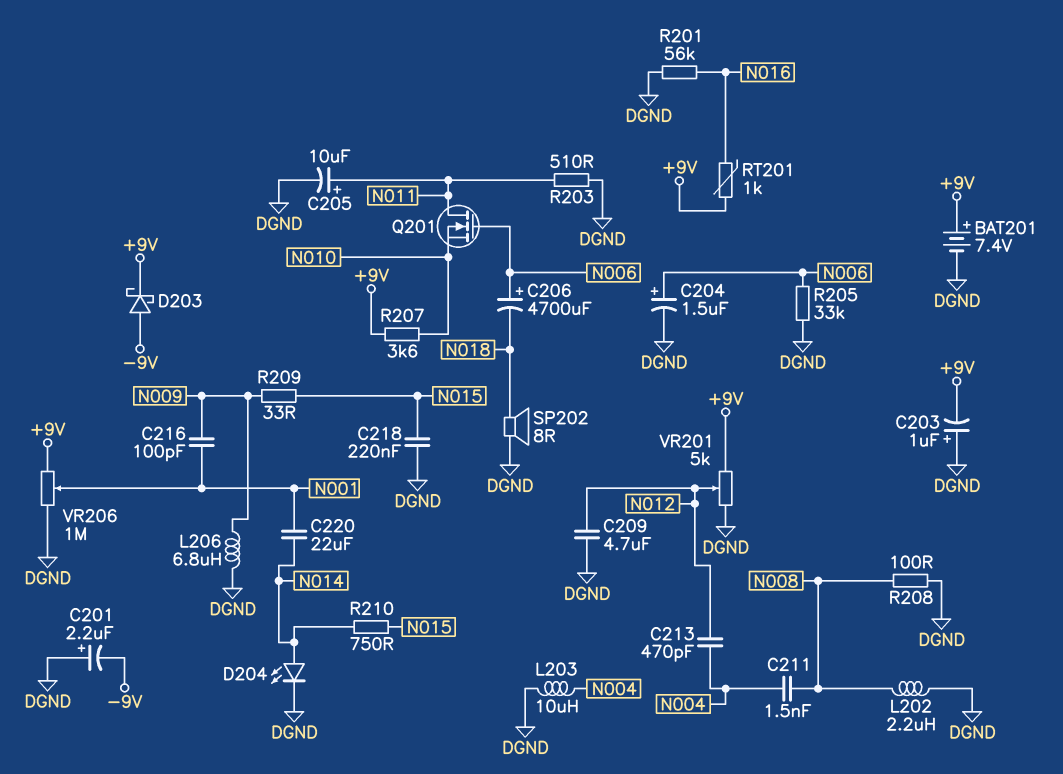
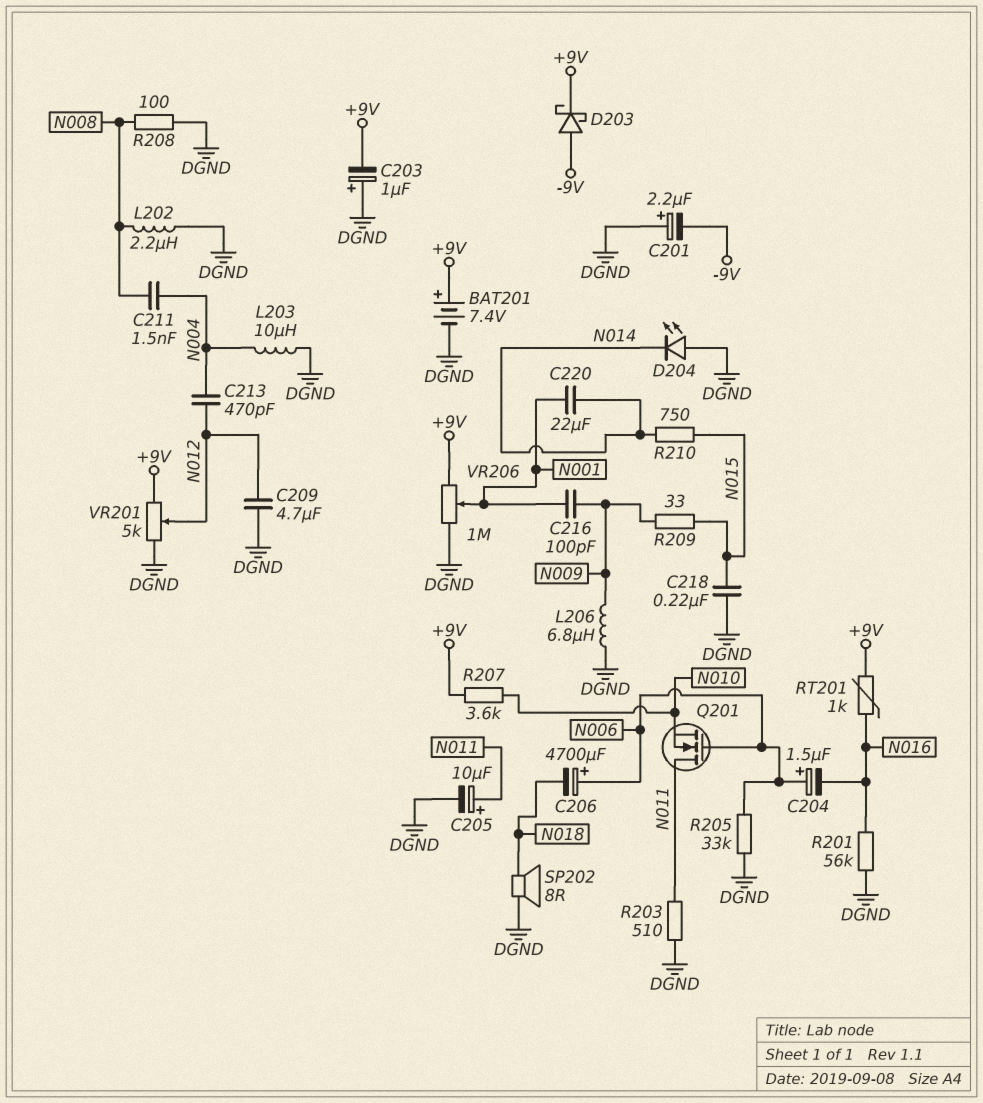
C204: 1.5uF (plus N006, minus DGND) -> 1.5uF (plus N006, minus N016)
D204: LED (A N014, K DGND) -> LED (A DGND, K N014)

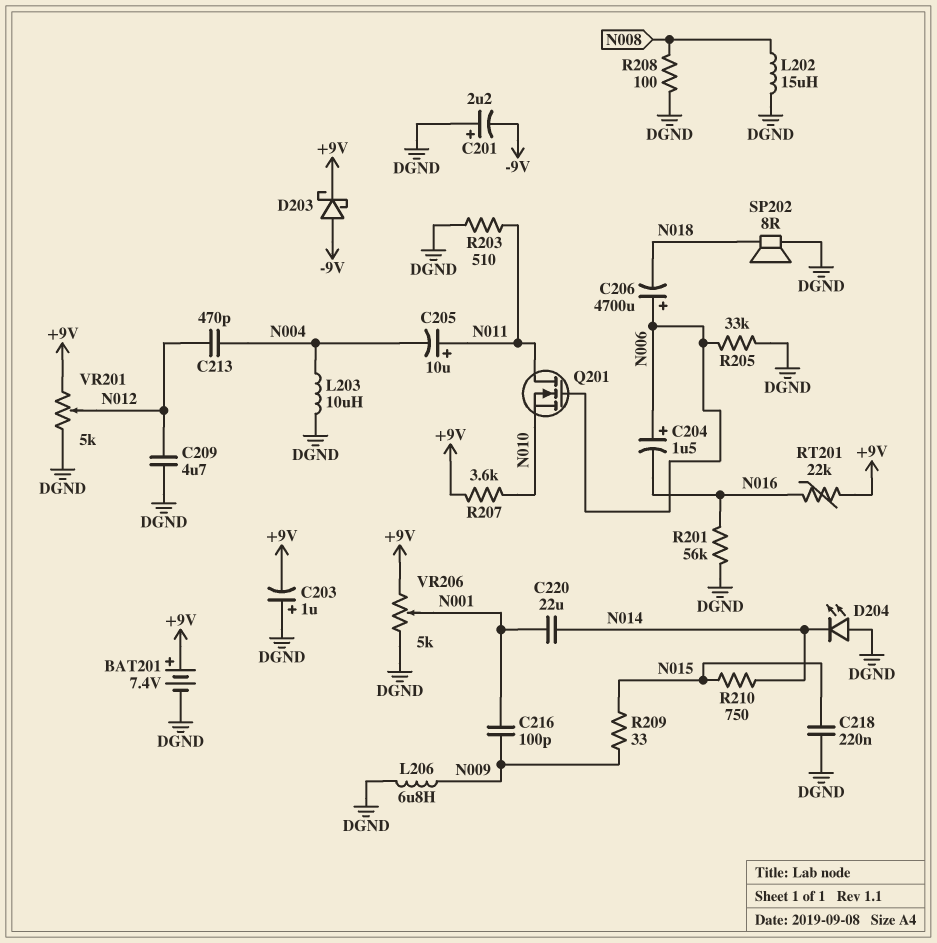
C205: 10uF (plus N011, minus DGND) -> 10uF (plus N011, minus N004)
C211: 1.5nF (N004, N008) -> none
L202: 2.2uH (DGND, N008) -> 15uH (DGND, N008)
RT201: 1k (+9V, N016) -> 22k (+9V, N016)
VR206: 1M (+9V, DGND, wiper N001) -> 5k (+9V, DGND, wiper N001)

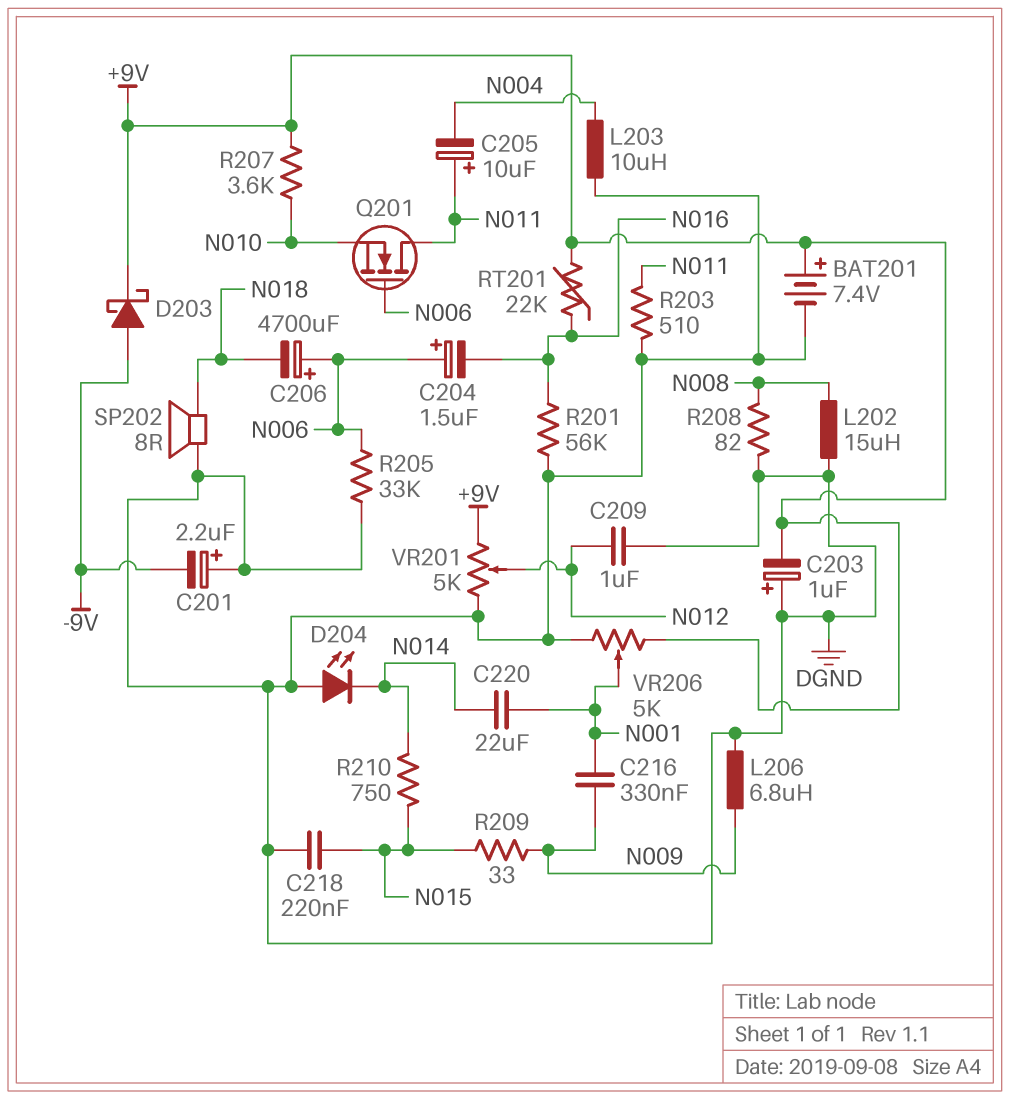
C209: 4.7uF (DGND, N012) -> 1uF (DGND, N012)
C213: 470pF (N004, N012) -> none
C216: 100pF (N001, N009) -> 330nF (N001, N009)
R208: 100 (DGND, N008) -> 82 (DGND, N008)

